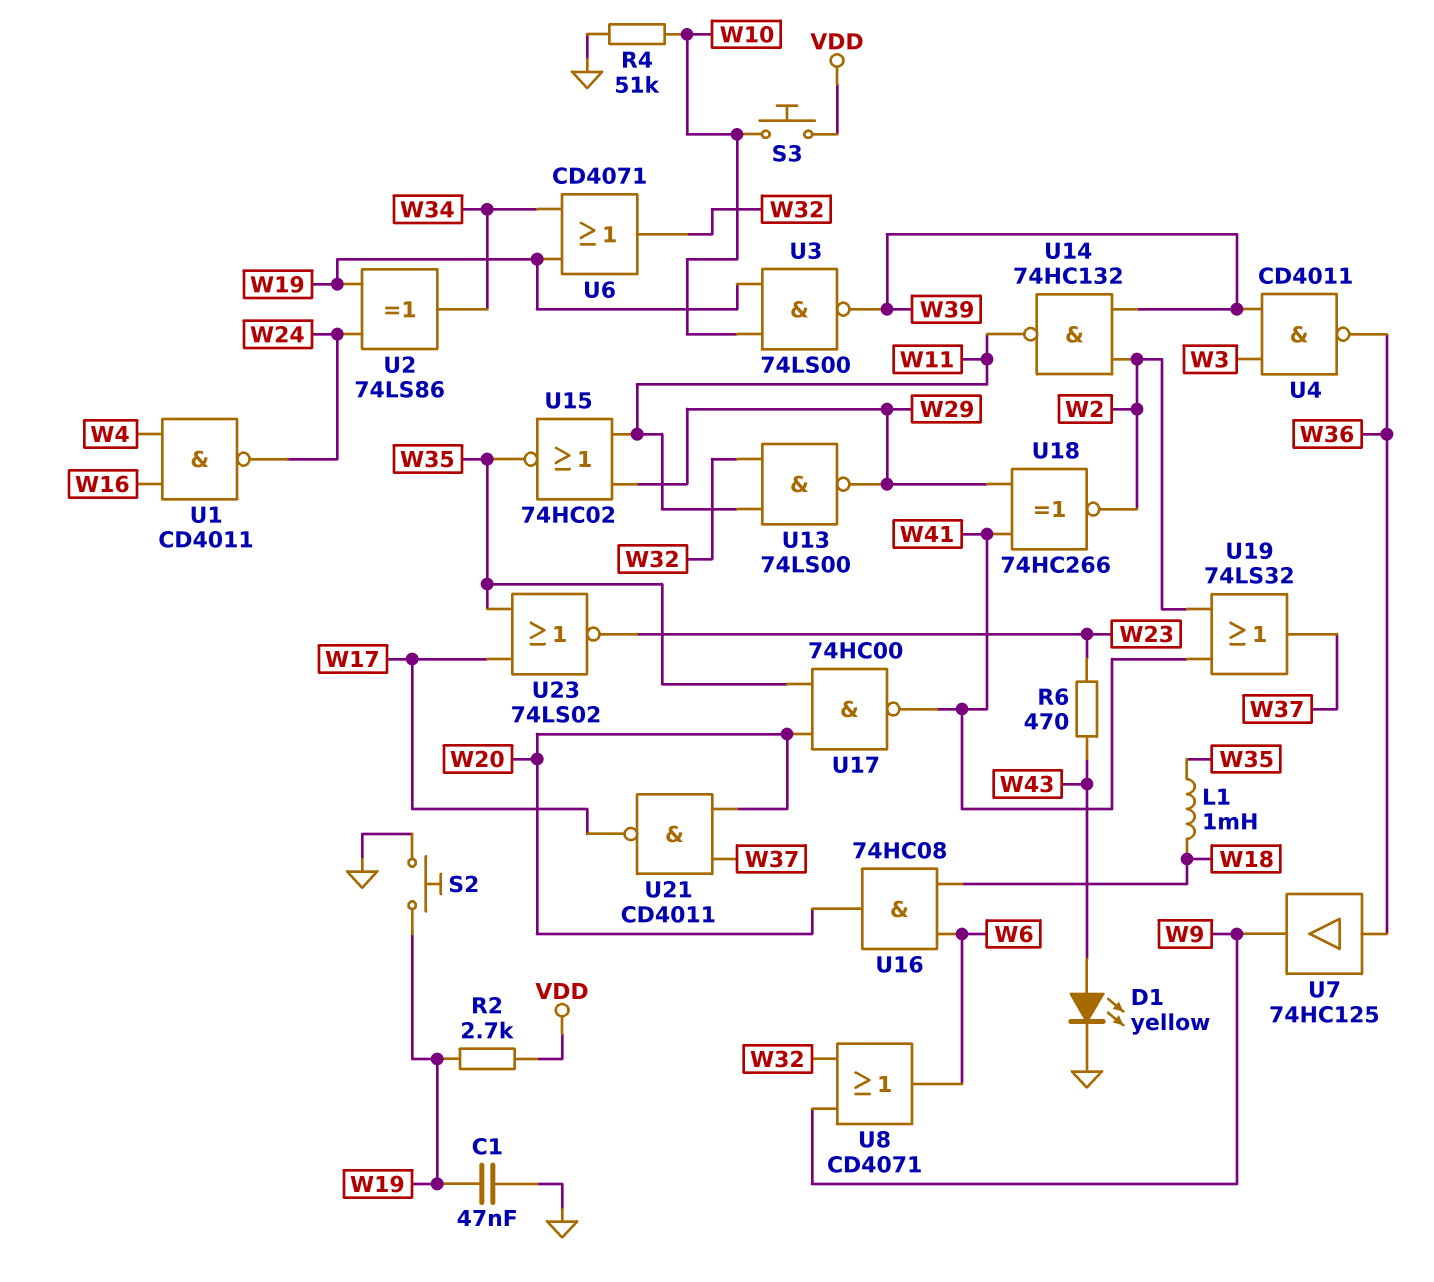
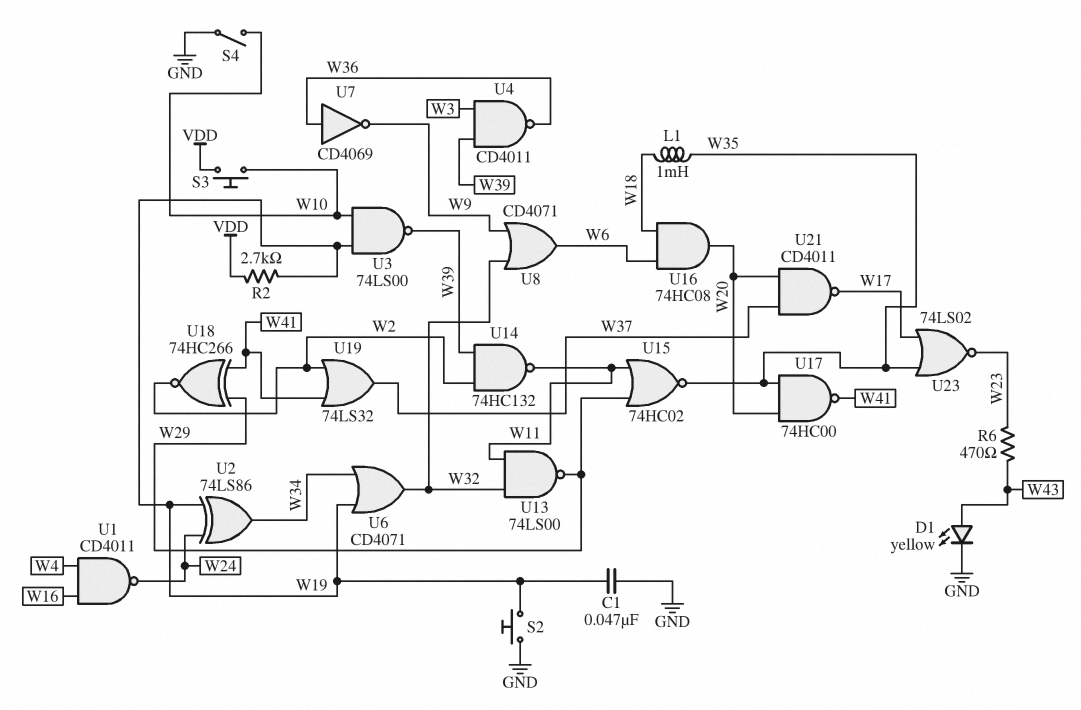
R4: 51k (GND, W10) -> none
S4: none -> switch (GND, W10)
U7: buffer 74HC125 (in W36, out W9) -> NOT CD4069 (in W36, out W9)

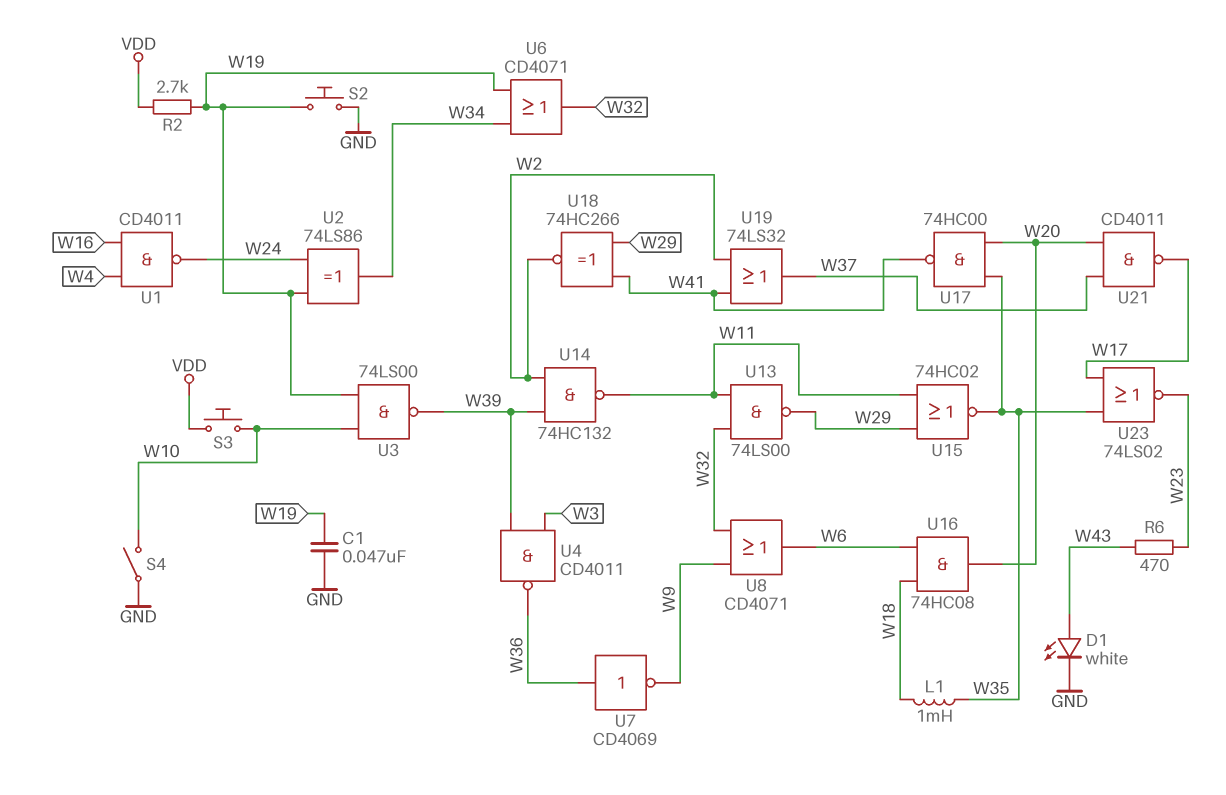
D1: LED yellow (A W43, K GND) -> LED white (A W43, K GND)

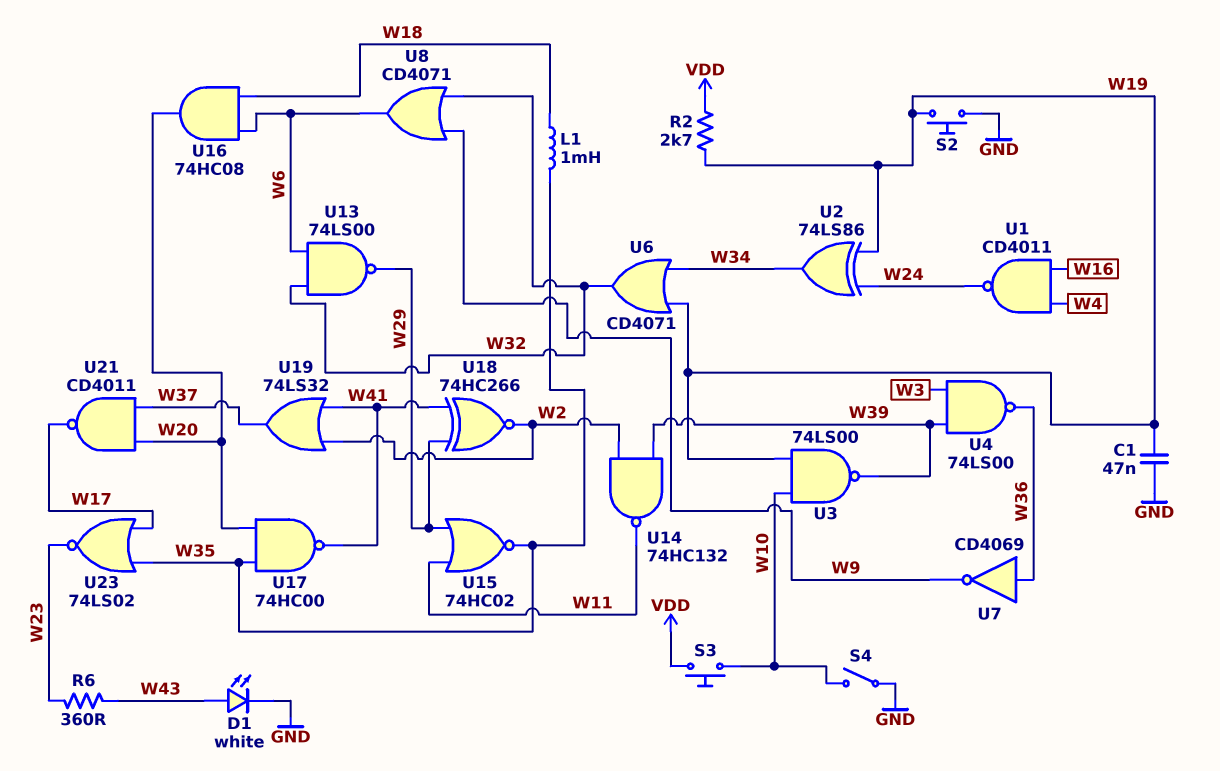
R6: 470 (W23, W43) -> 360 (W23, W43)
U4: NAND CD4011 (in W3, in W39, out W36) -> NAND 74LS00 (in W3, in W39, out W36)
U13: NAND 74LS00 (in W11, in W32, out W29) -> NAND 74LS00 (in W6, in W32, out W29)

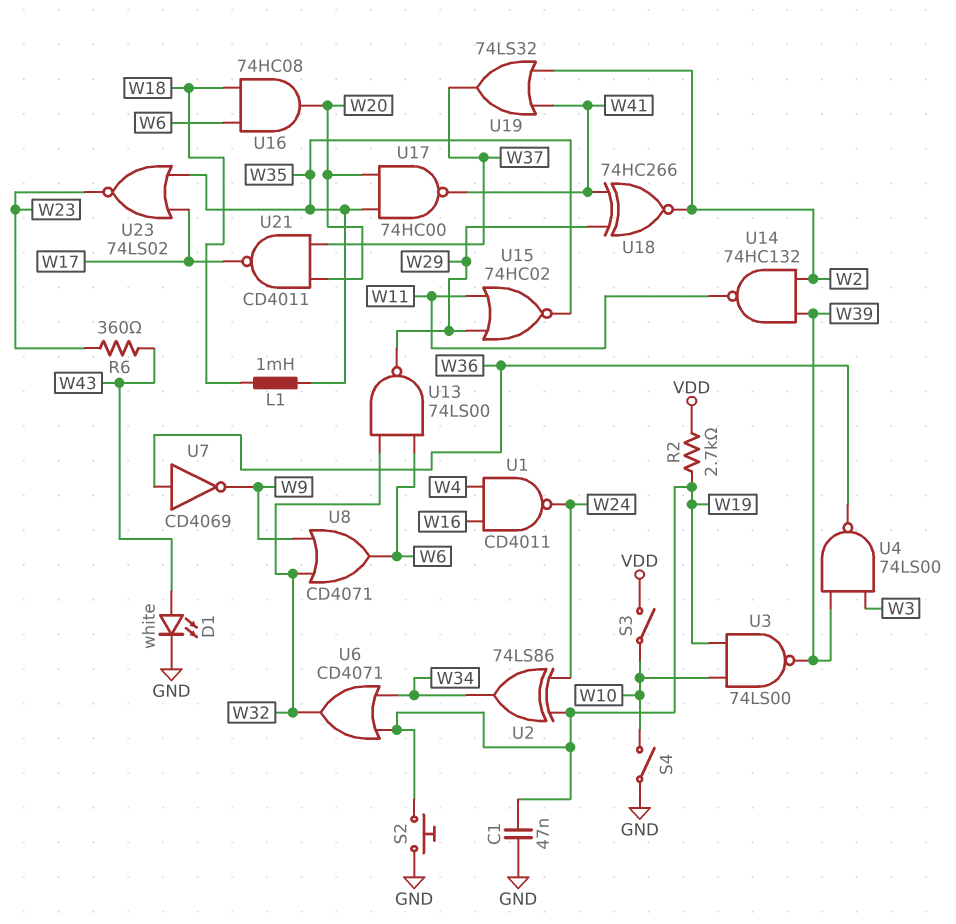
S3: button (VDD, W10) -> switch (VDD, W10)

